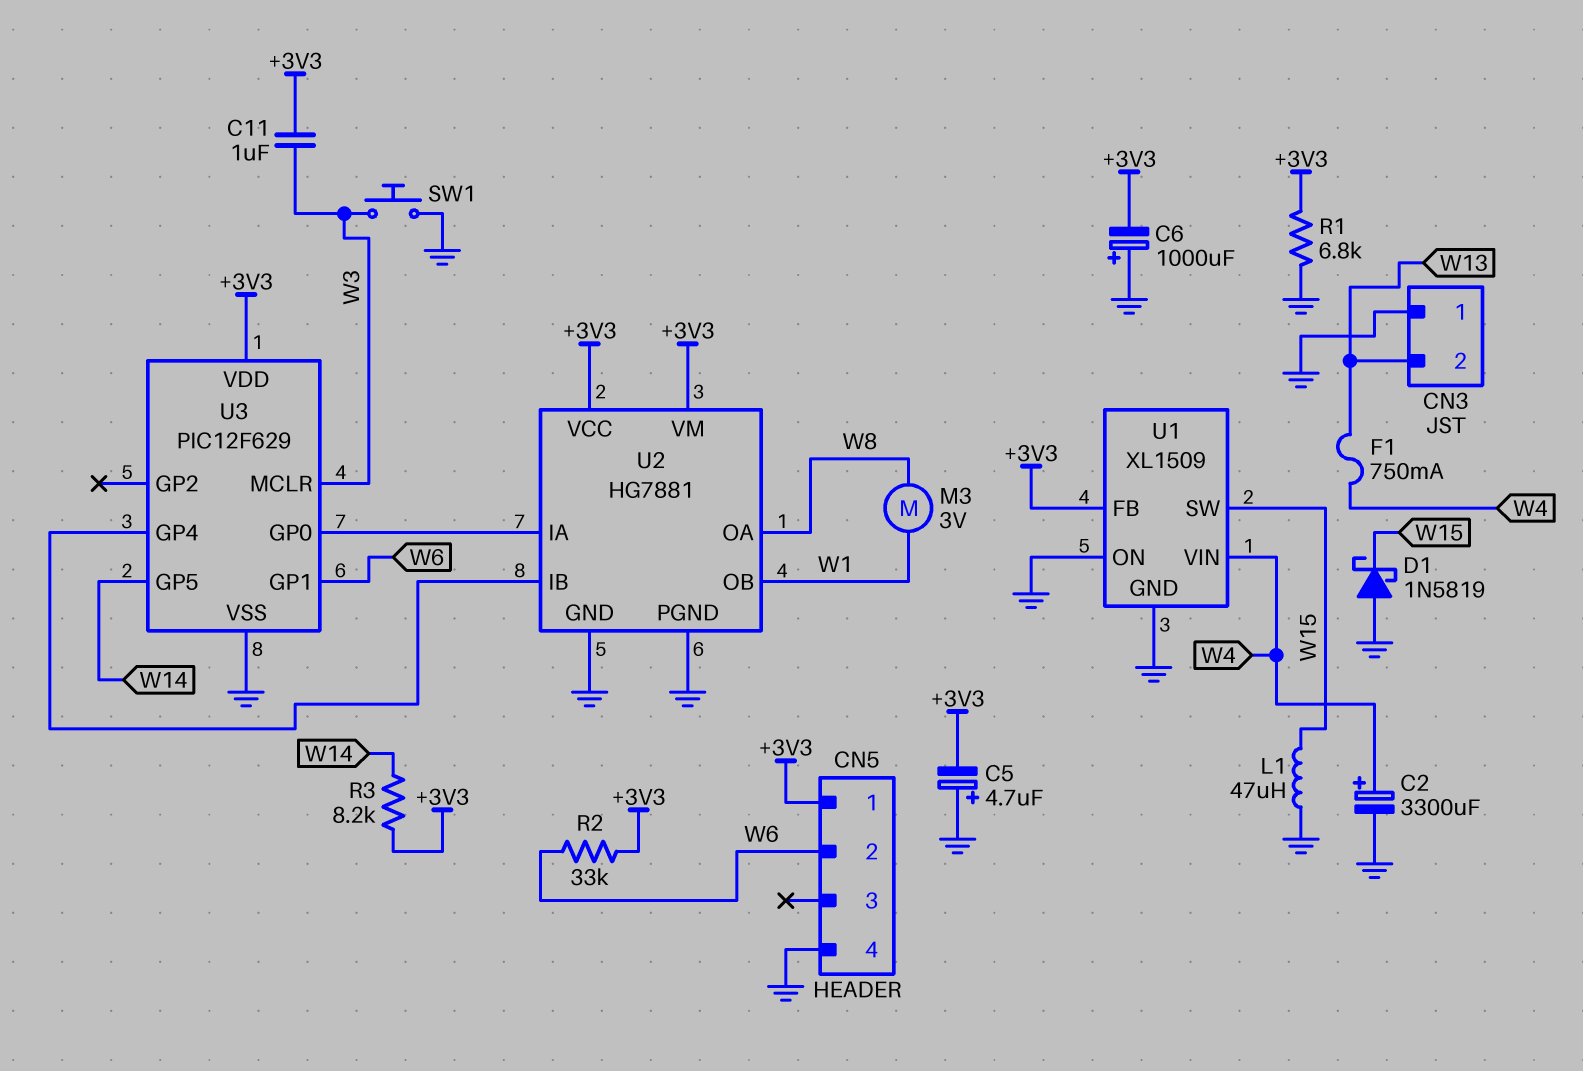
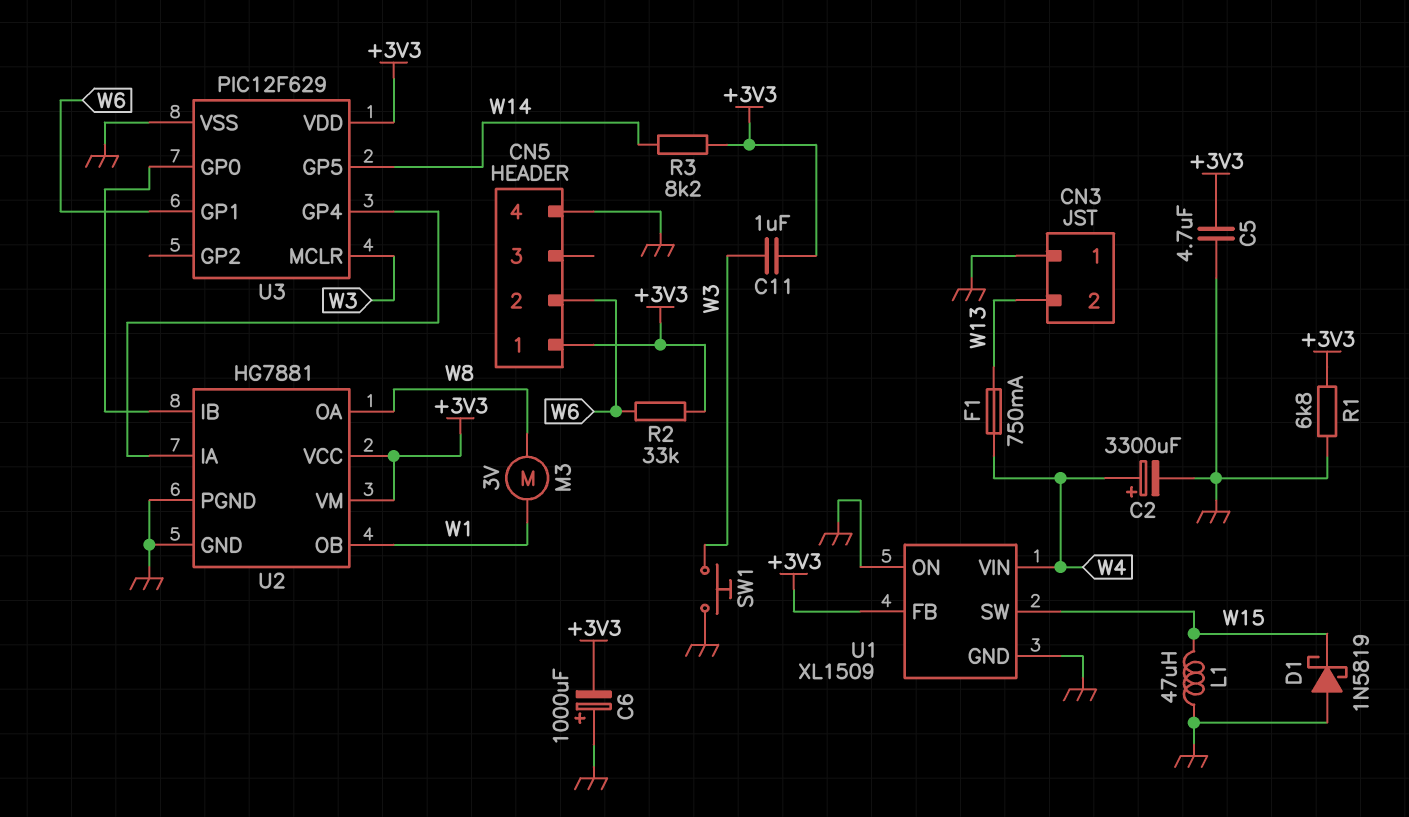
C5: 4.7uF (plus GND, minus +3V3) -> 4.7uF (+3V3, GND)
U3 pin GP0: U2/IA -> U2/IB
U3 pin GP4: U2/IB -> U2/IA

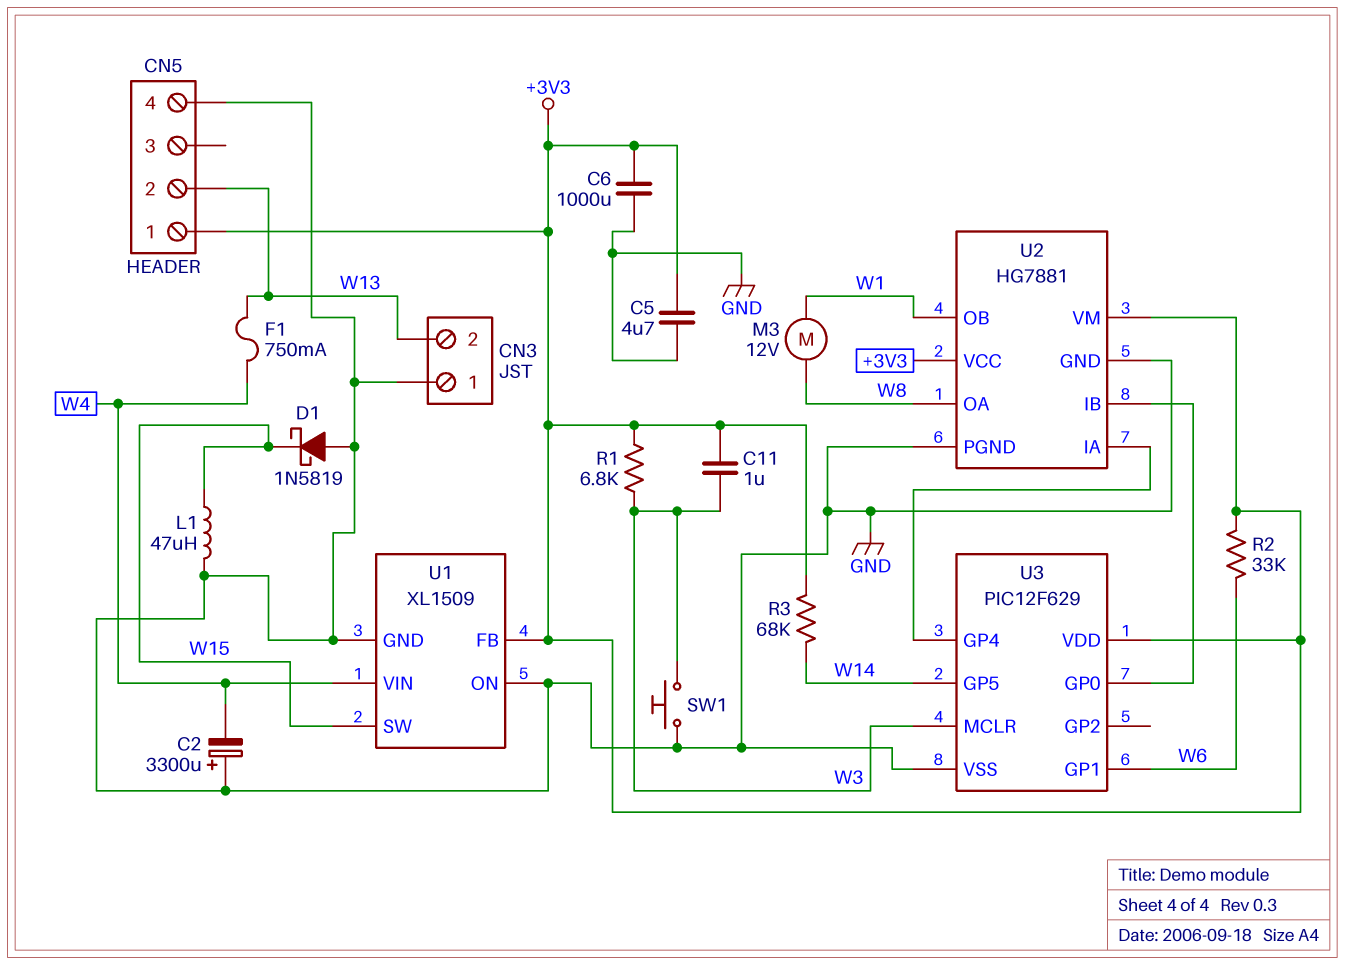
C2: 3300uF (plus W4, minus GND) -> 3300uF (plus GND, minus W4)
C6: 1000uF (plus GND, minus +3V3) -> 1000uF (+3V3, GND)
CN5 pin 2: W6 -> W13
M3: motor 3V (W1, W8) -> motor 12V (W1, W8)
R1: 6.8k (+3V3, GND) -> 6.8k (+3V3, W3)
R3: 8.2k (+3V3, W14) -> 68k (+3V3, W14)

